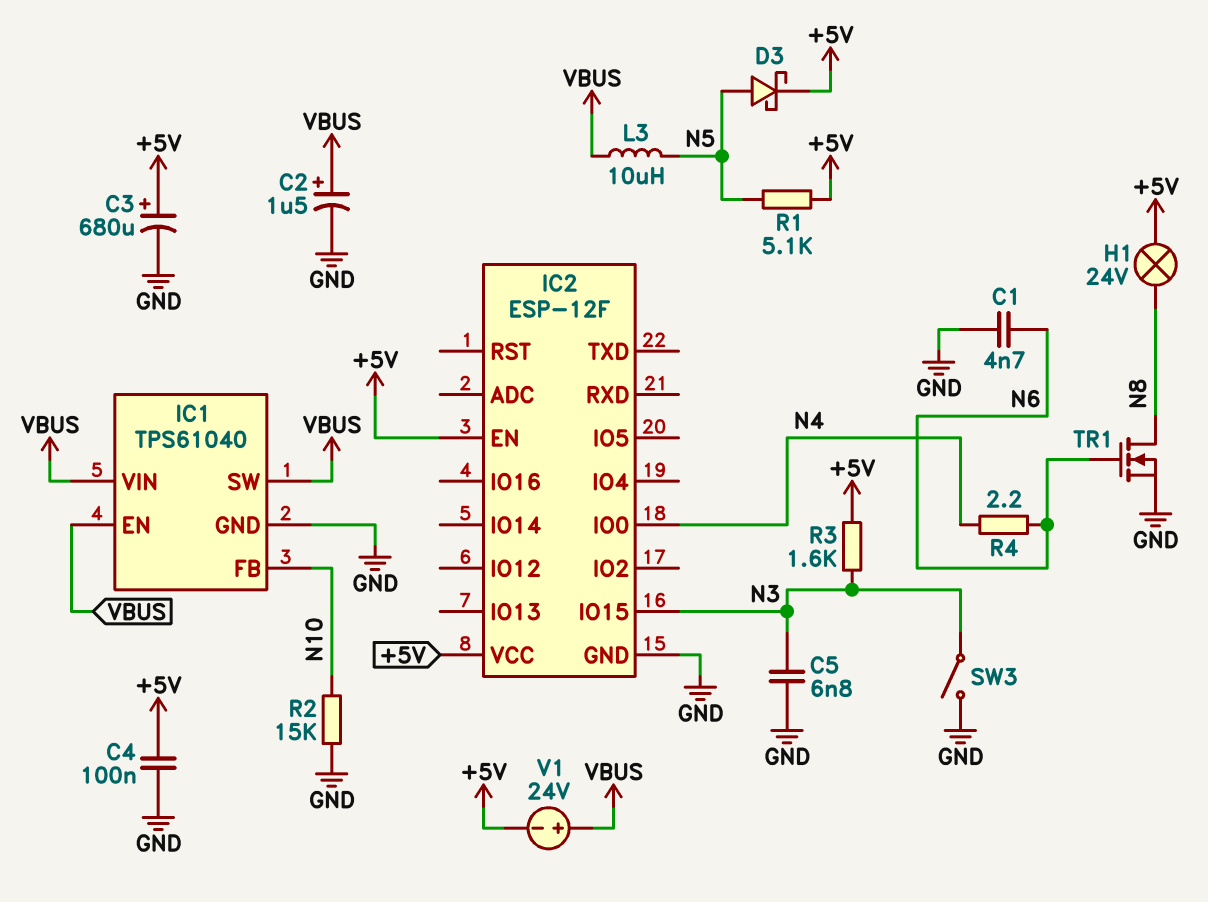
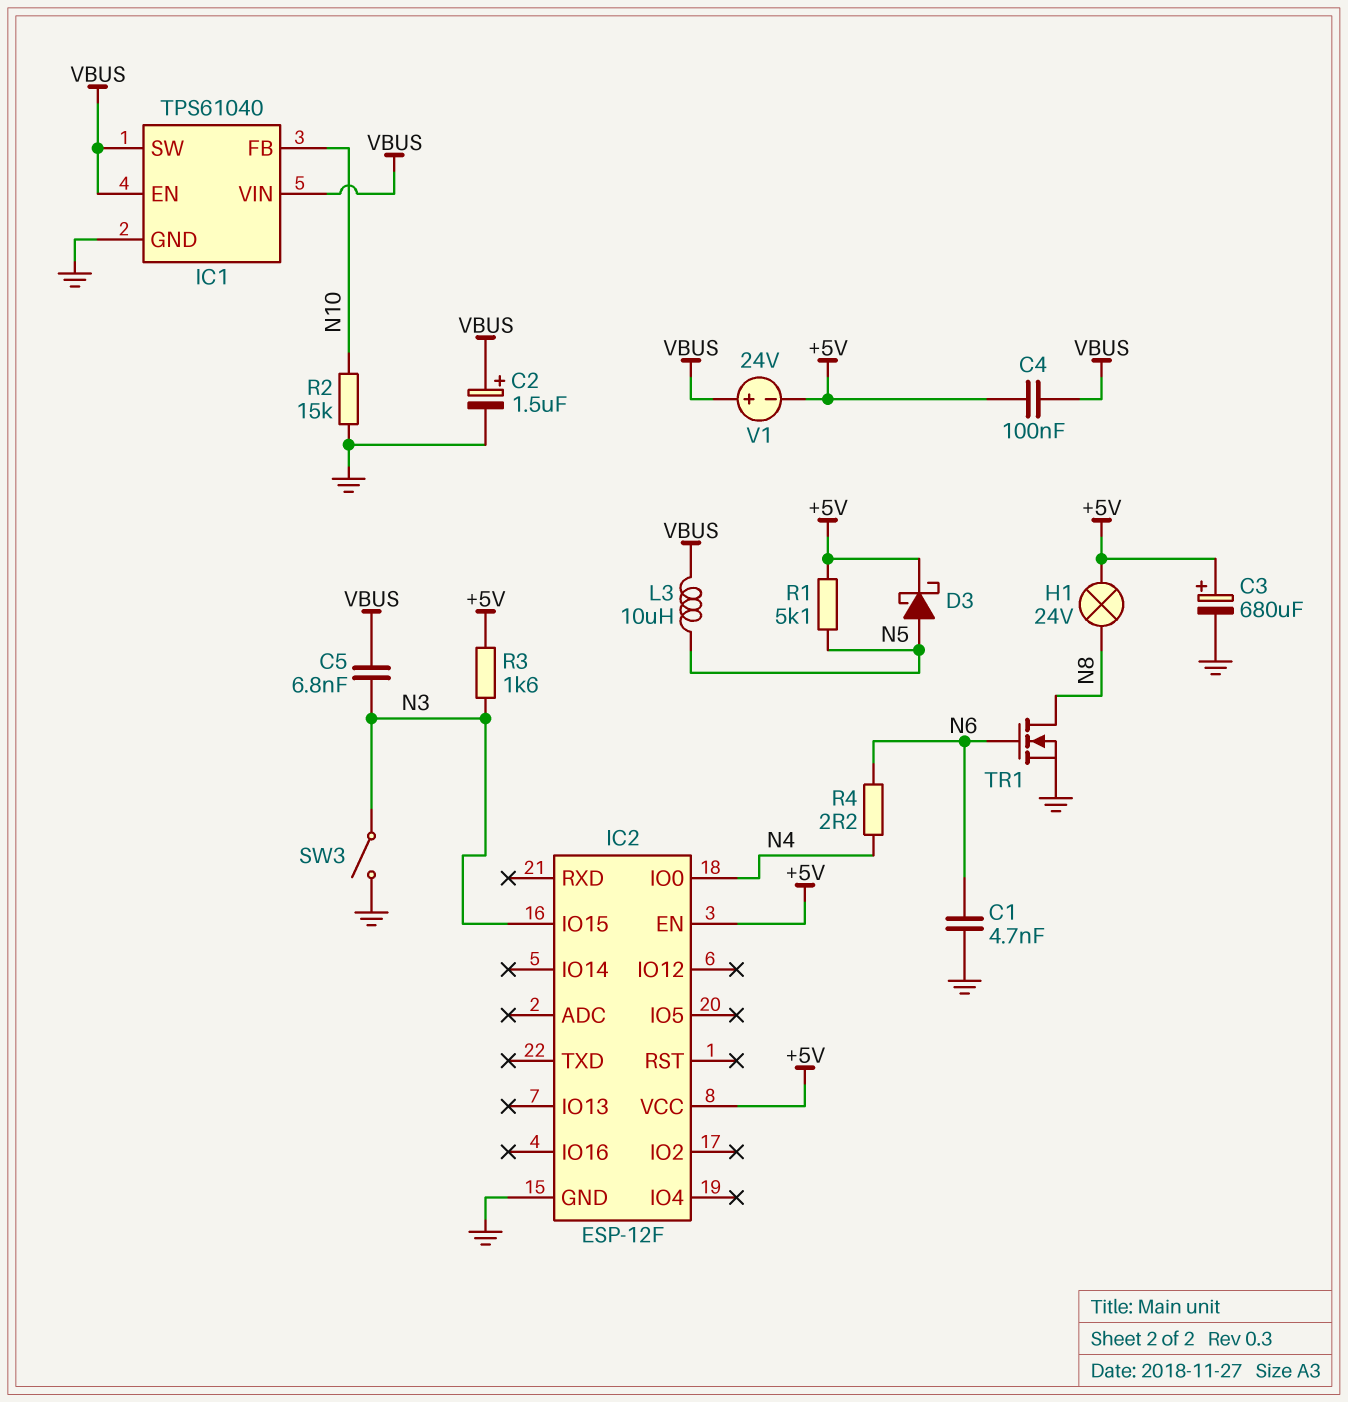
C4: 100nF (+5V, GND) -> 100nF (+5V, VBUS)
C5: 6.8nF (GND, N3) -> 6.8nF (N3, VBUS)

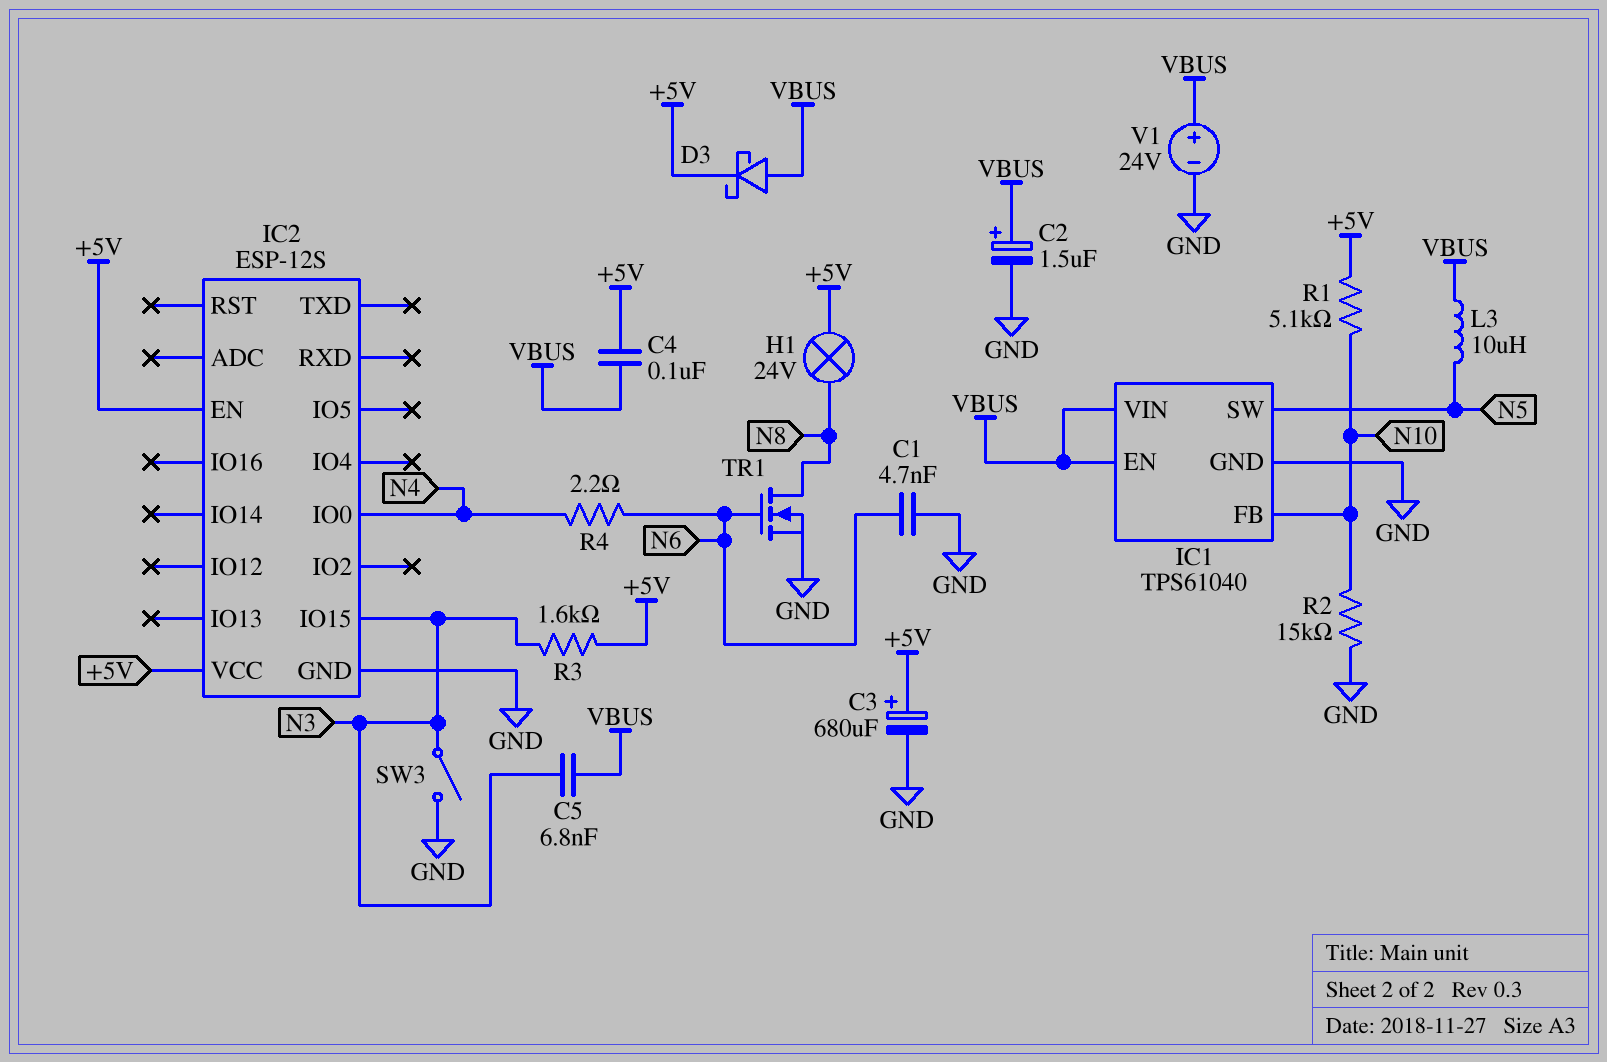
D3: schottky (A N5, K +5V) -> schottky (A VBUS, K +5V)
IC1 pin SW: VBUS -> N5
IC2: ESP-12F -> ESP-12S
R1: 5.1k (+5V, N5) -> 5.1k (+5V, N10)
V1: 24V (plus VBUS, minus +5V) -> 24V (plus VBUS, minus GND)

